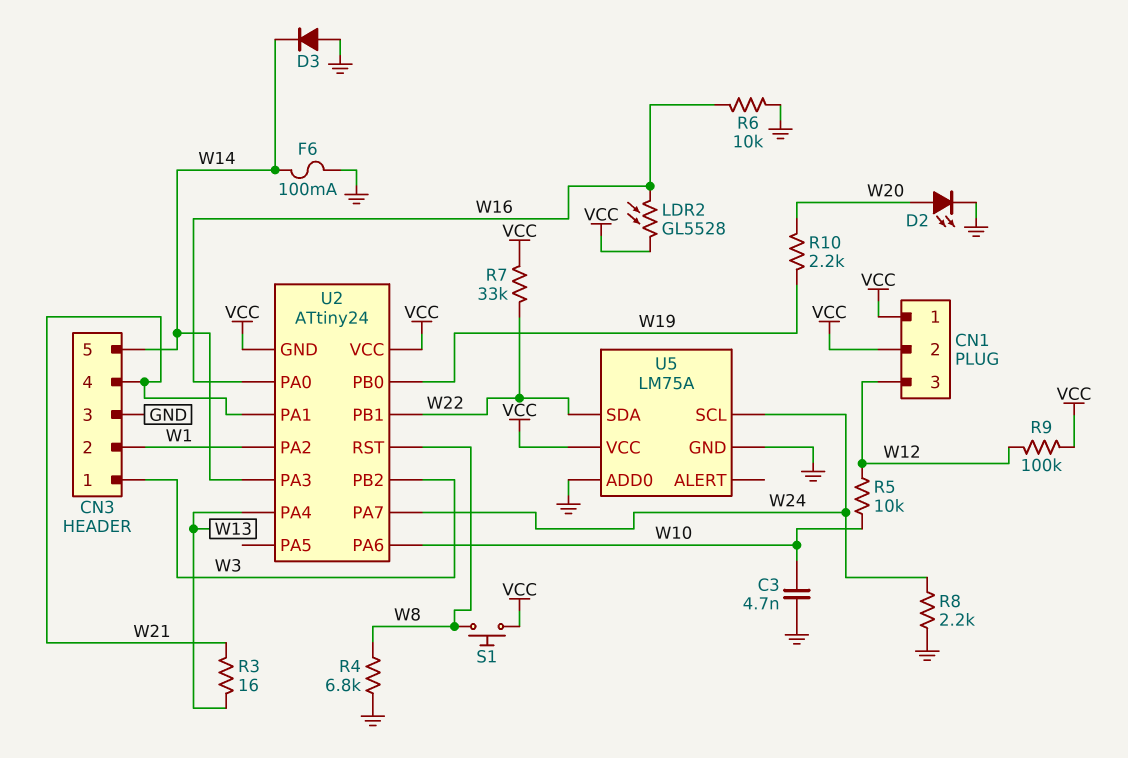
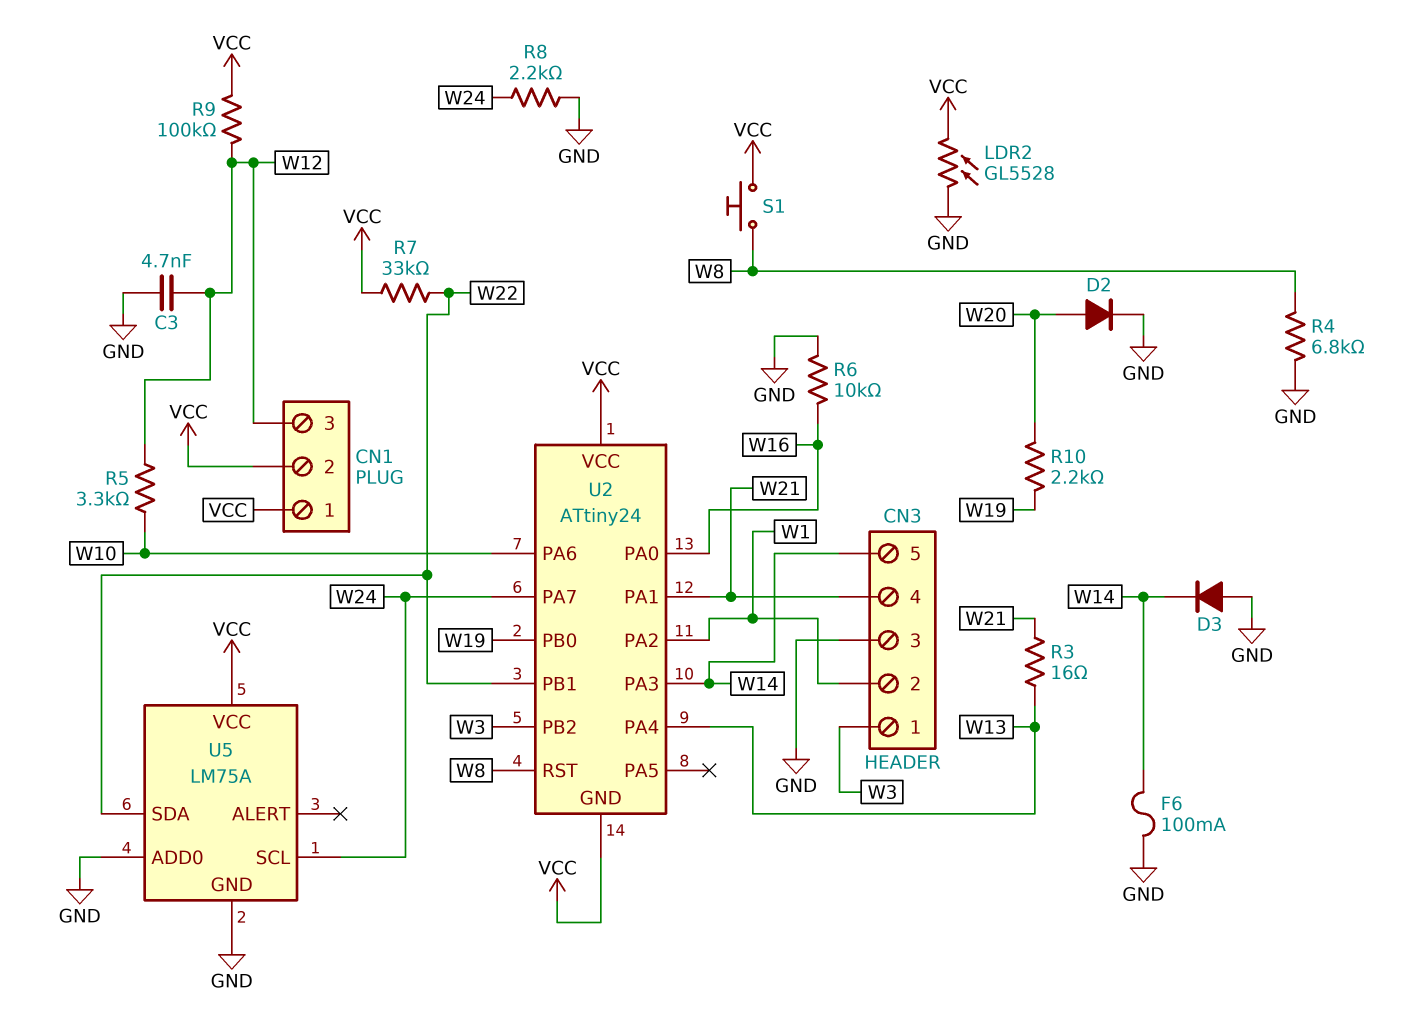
C3: 4.7nF (GND, W10) -> 4.7nF (GND, W12)
D2: LED (A W20, K GND) -> diode (A W20, K GND)
LDR2: GL5528 (VCC, W16) -> GL5528 (GND, VCC)
R5: 10k (W10, W12) -> 3.3k (W10, W12)

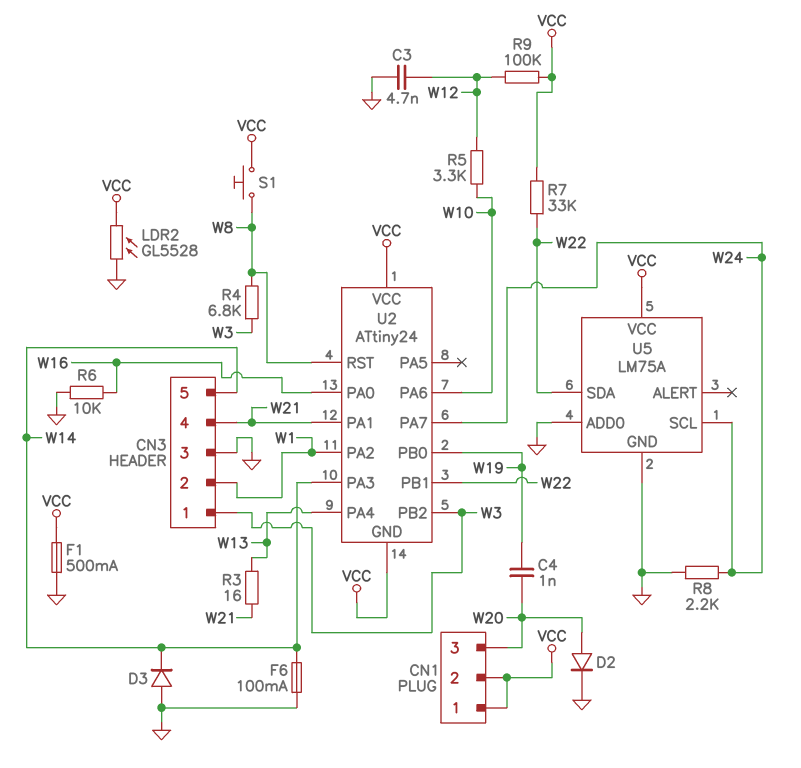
C4: none -> 1nF (W19, W20)
CN1 pin 3: W12 -> W20
F1: none -> 500mA (GND, VCC)
R4: 6.8k (GND, W8) -> 6.8k (W3, W8)
R10: 2.2k (W19, W20) -> none

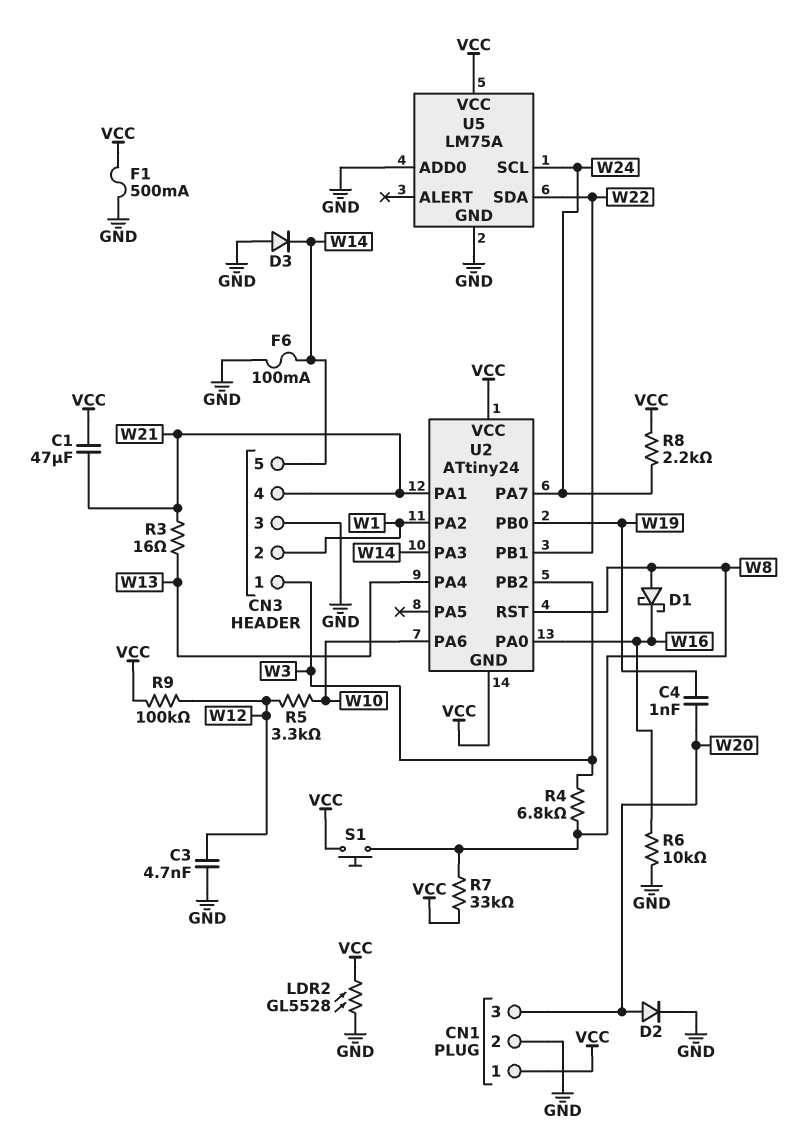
C1: none -> 47uF (VCC, W21)
CN1 pin 2: VCC -> GND
D1: none -> schottky (A W8, K W16)
R7: 33k (VCC, W22) -> 33k (VCC, W8)
R8: 2.2k (GND, W24) -> 2.2k (VCC, W24)

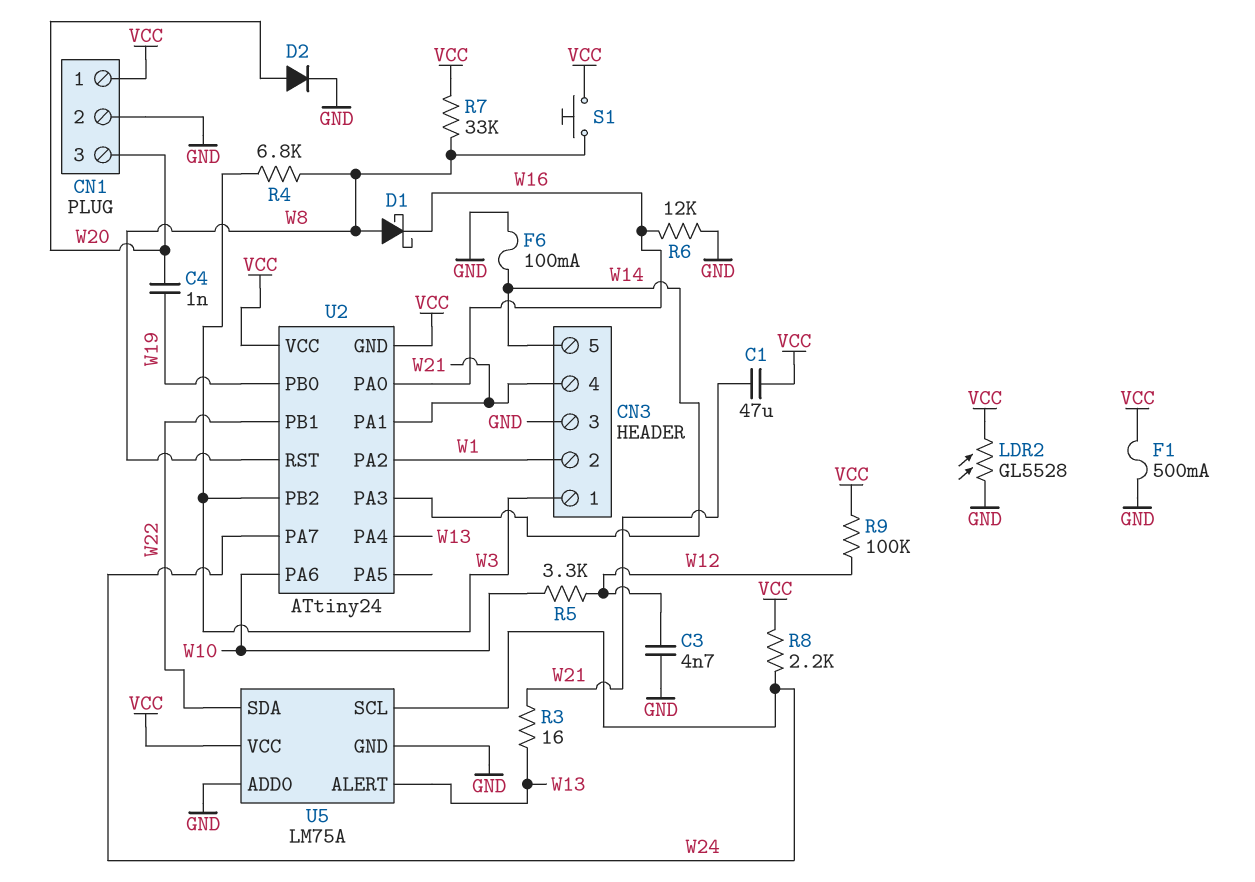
D3: diode (A GND, K W14) -> none
R6: 10k (GND, W16) -> 12k (GND, W16)
U5 pin ALERT: none -> W13

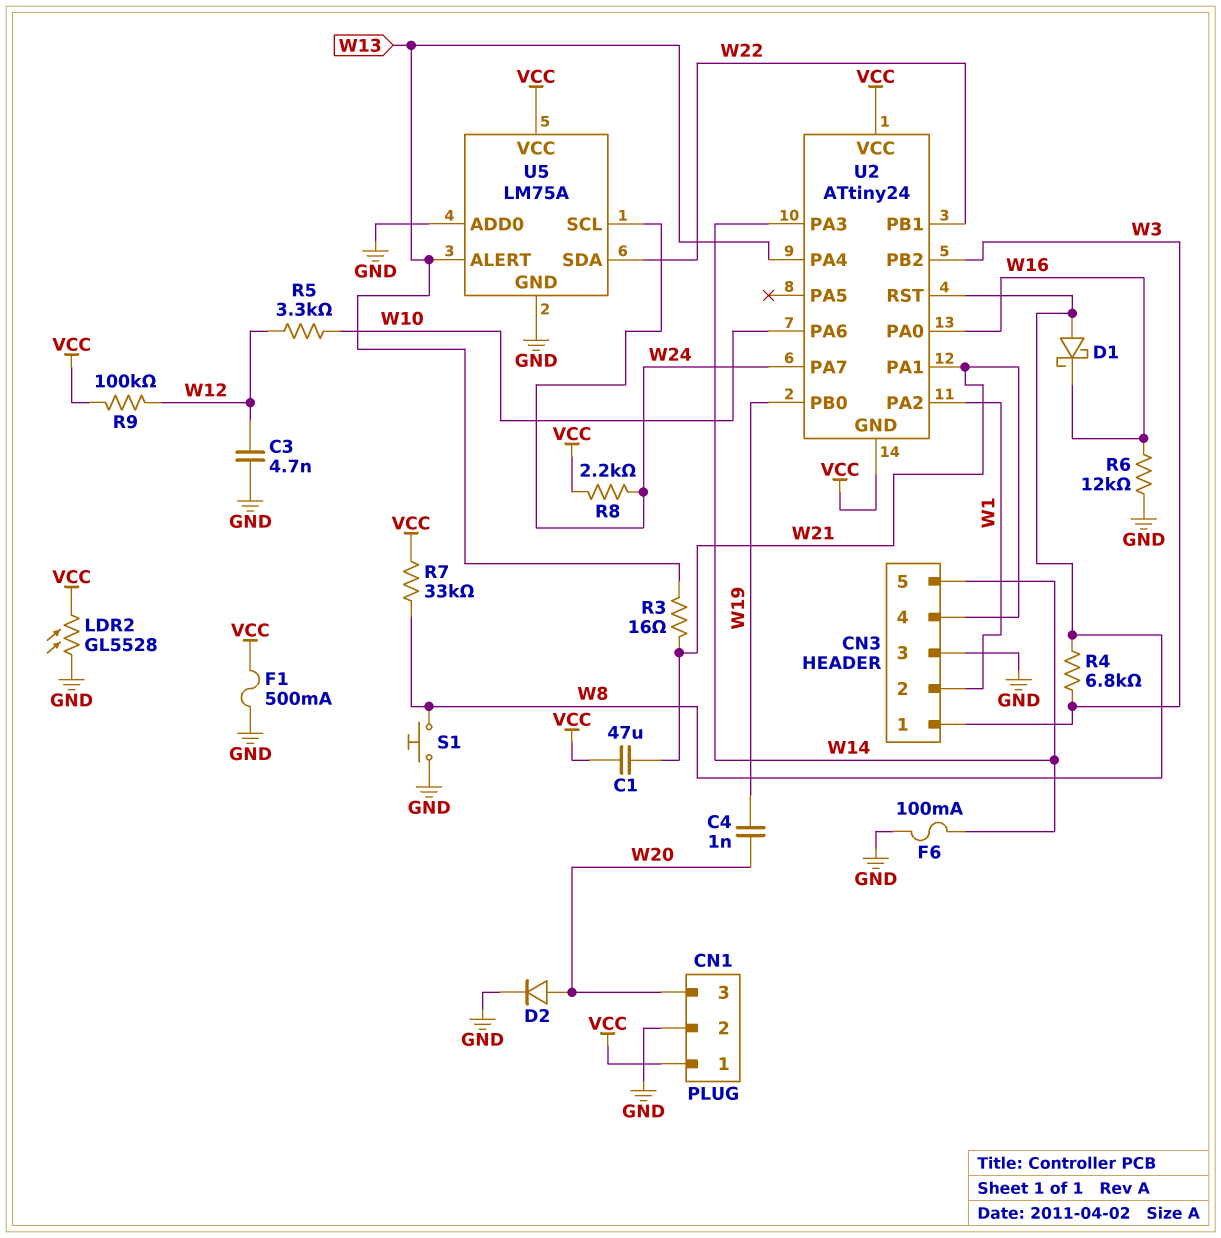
S1: button (VCC, W8) -> button (GND, W8)

